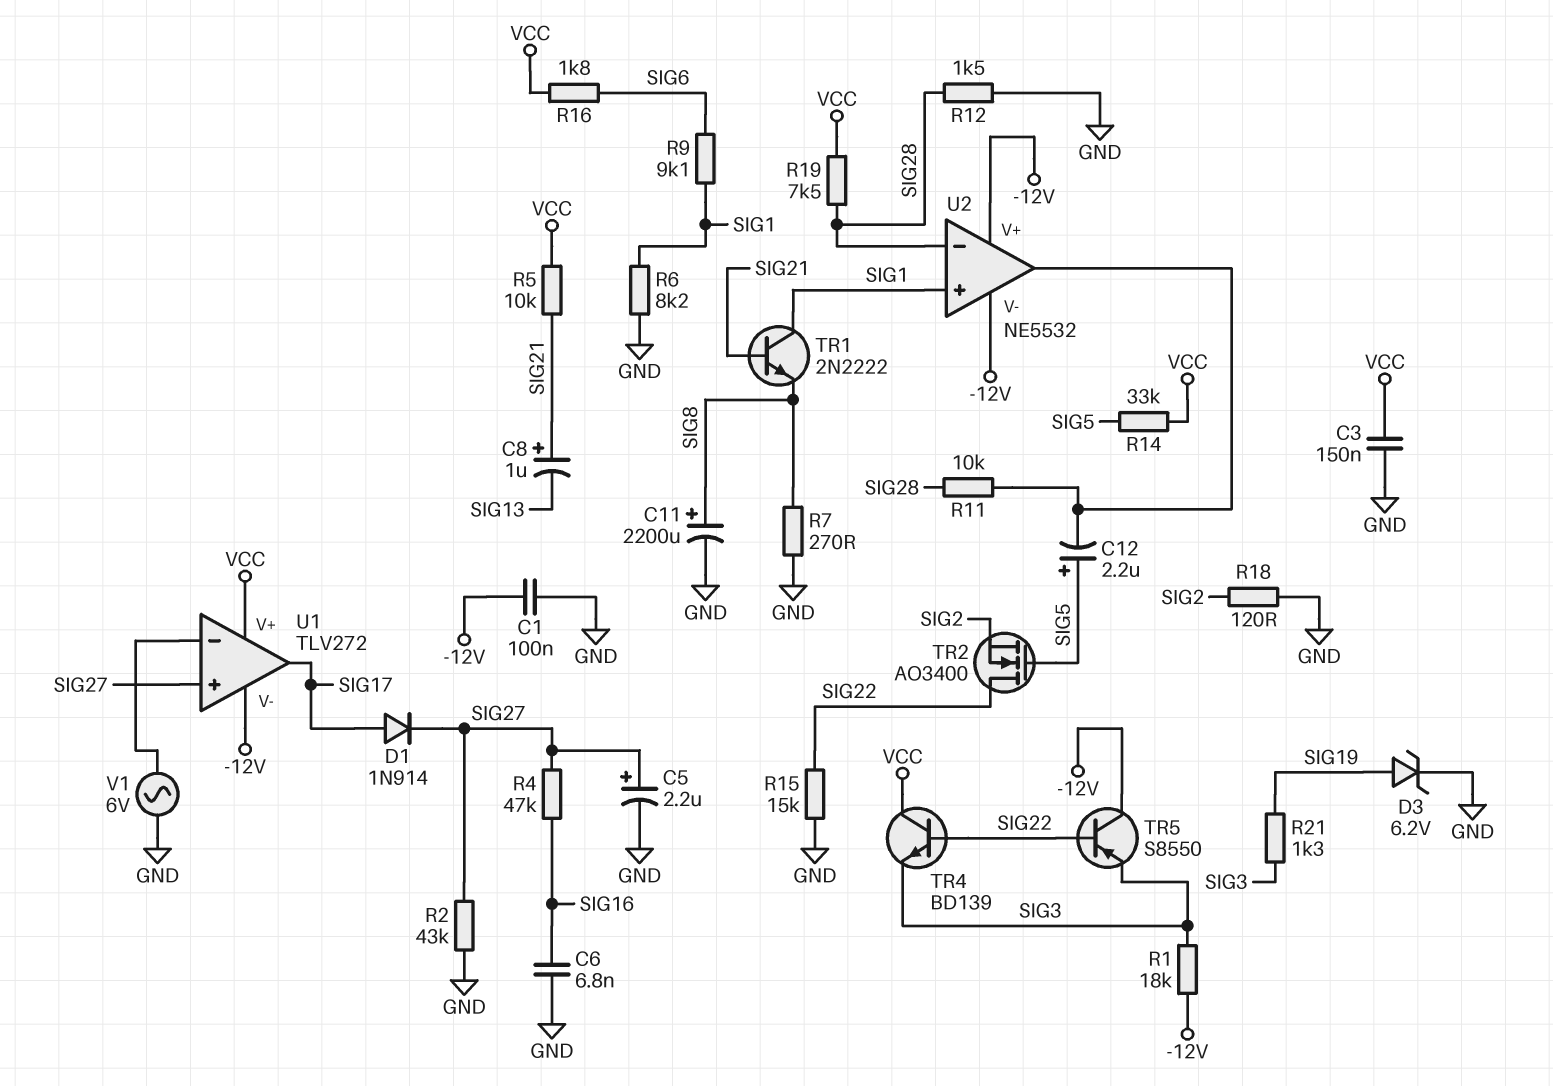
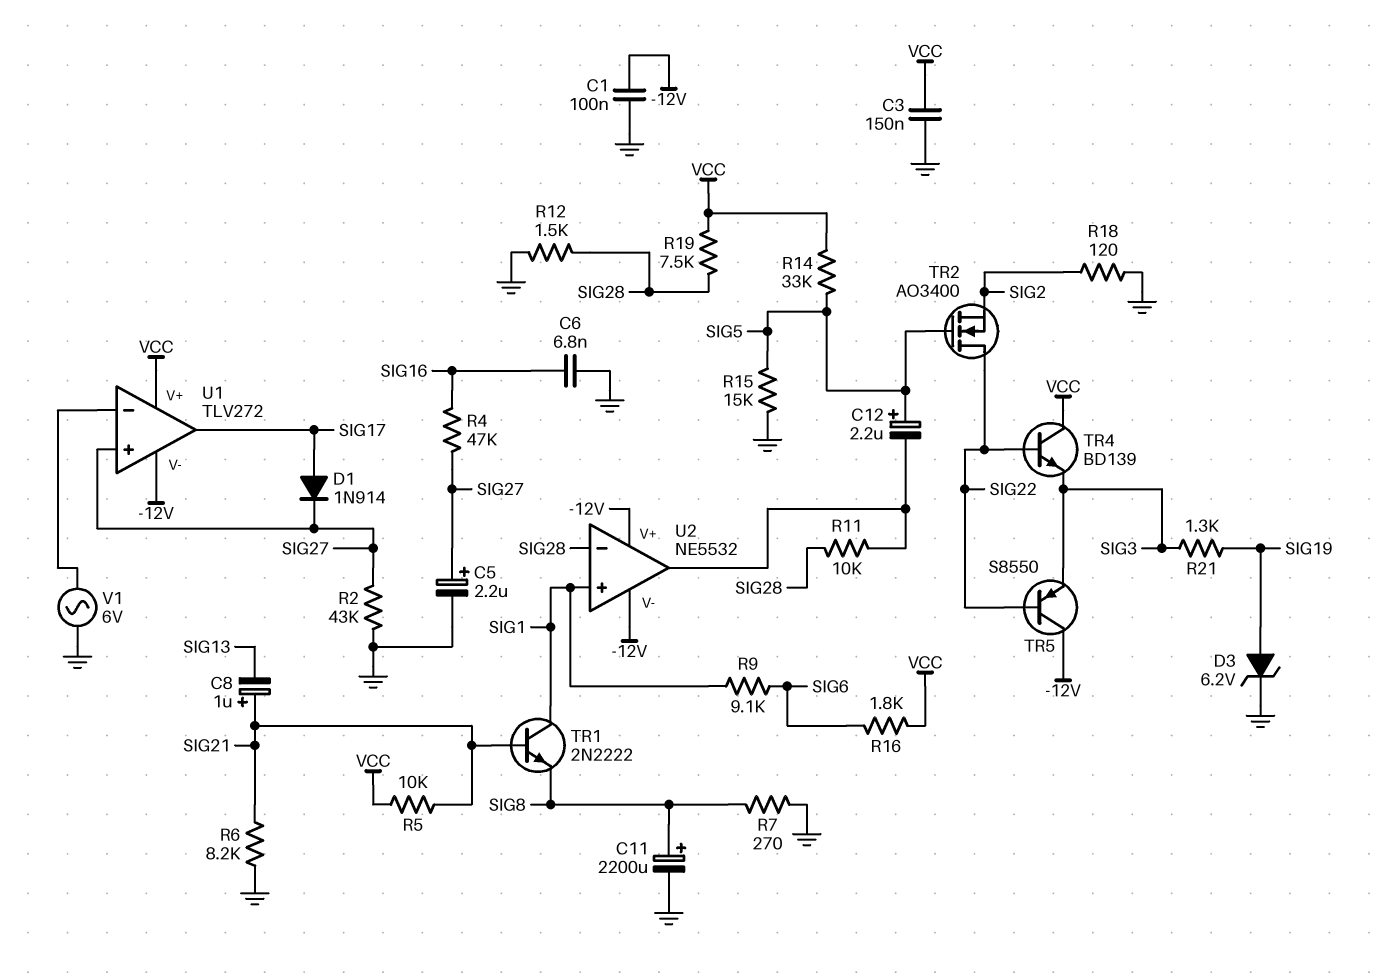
R1: 18k (-12V, SIG3) -> none
R6: 8.2k (GND, SIG1) -> 8.2k (GND, SIG21)
R15: 15k (GND, SIG22) -> 15k (GND, SIG5)

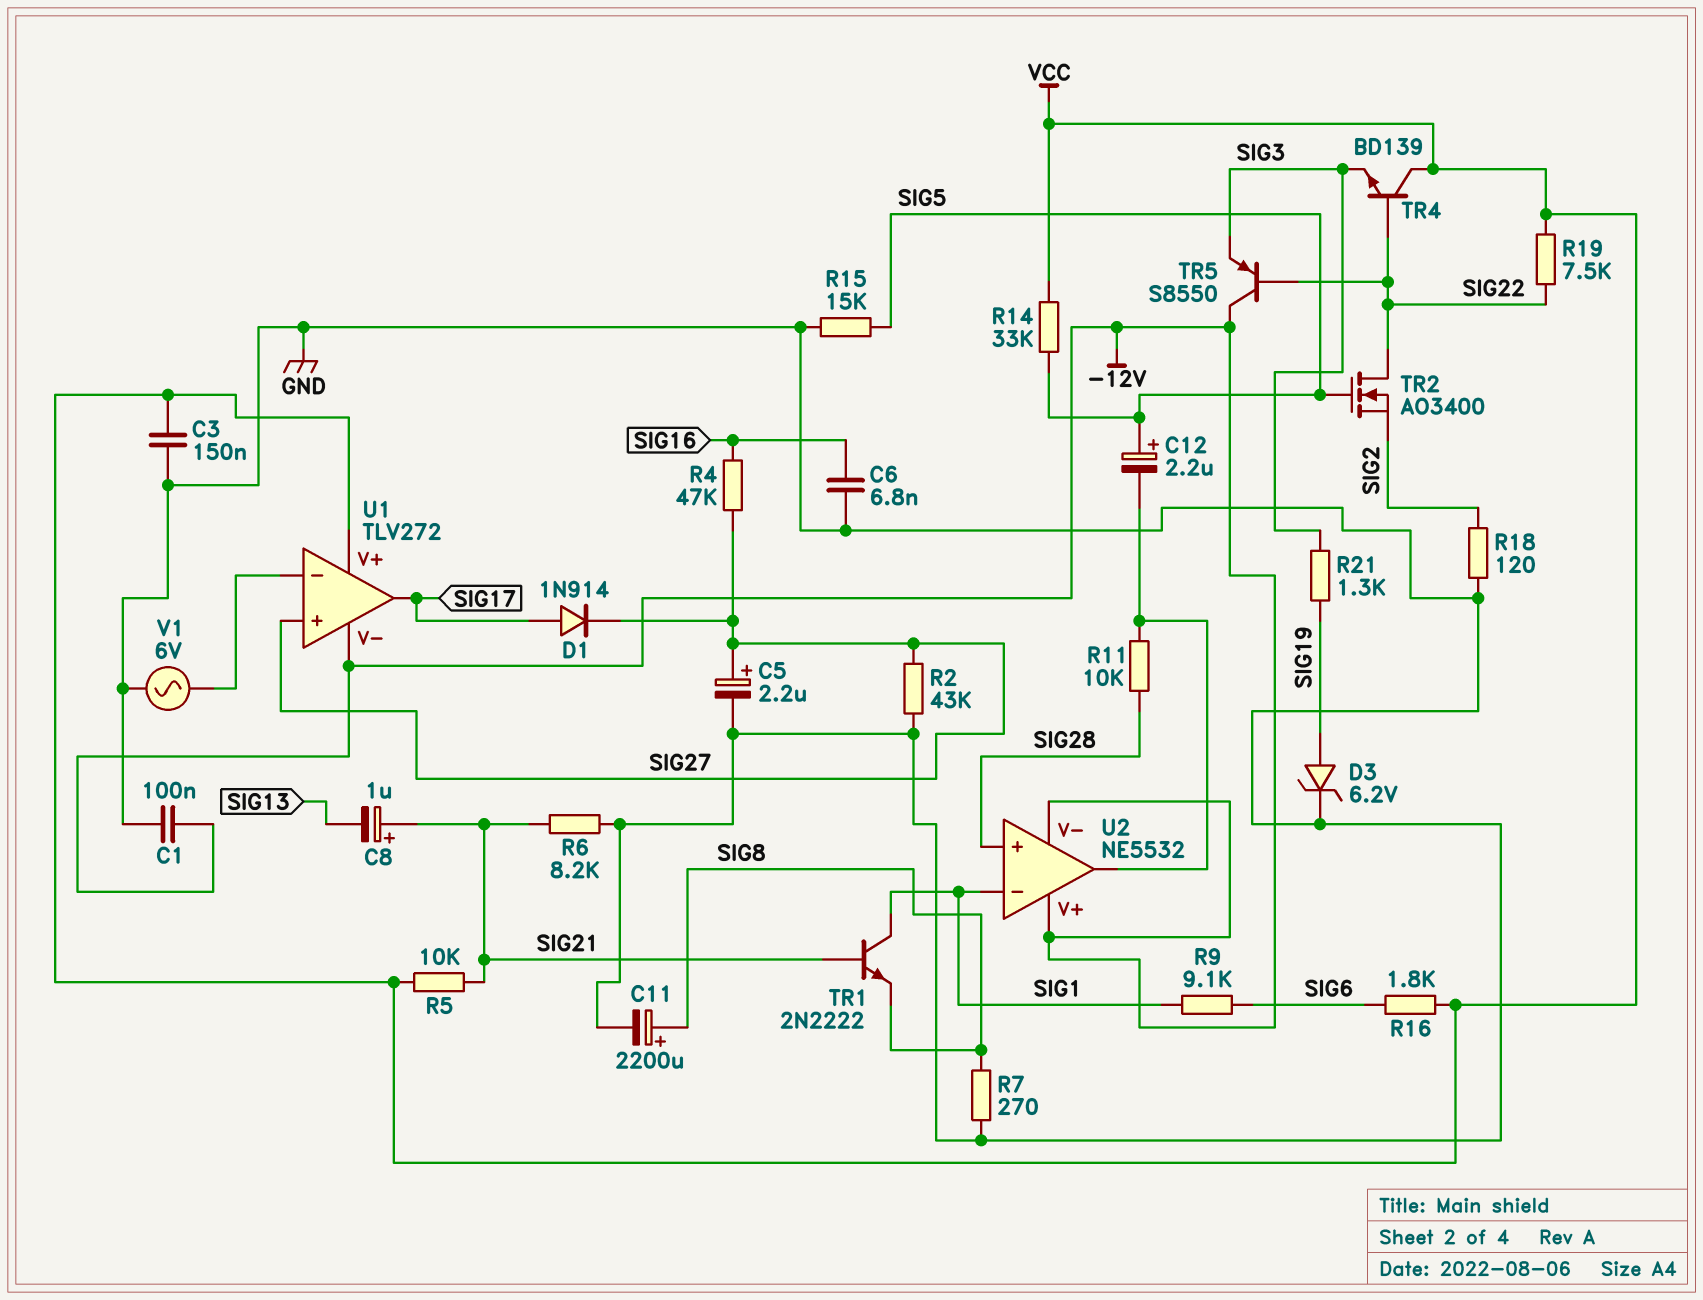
R12: 1.5k (GND, SIG28) -> none
R19: 7.5k (SIG28, VCC) -> 7.5k (SIG22, VCC)
U2 pin in+: SIG1 -> SIG28
U2 pin in-: SIG28 -> SIG1

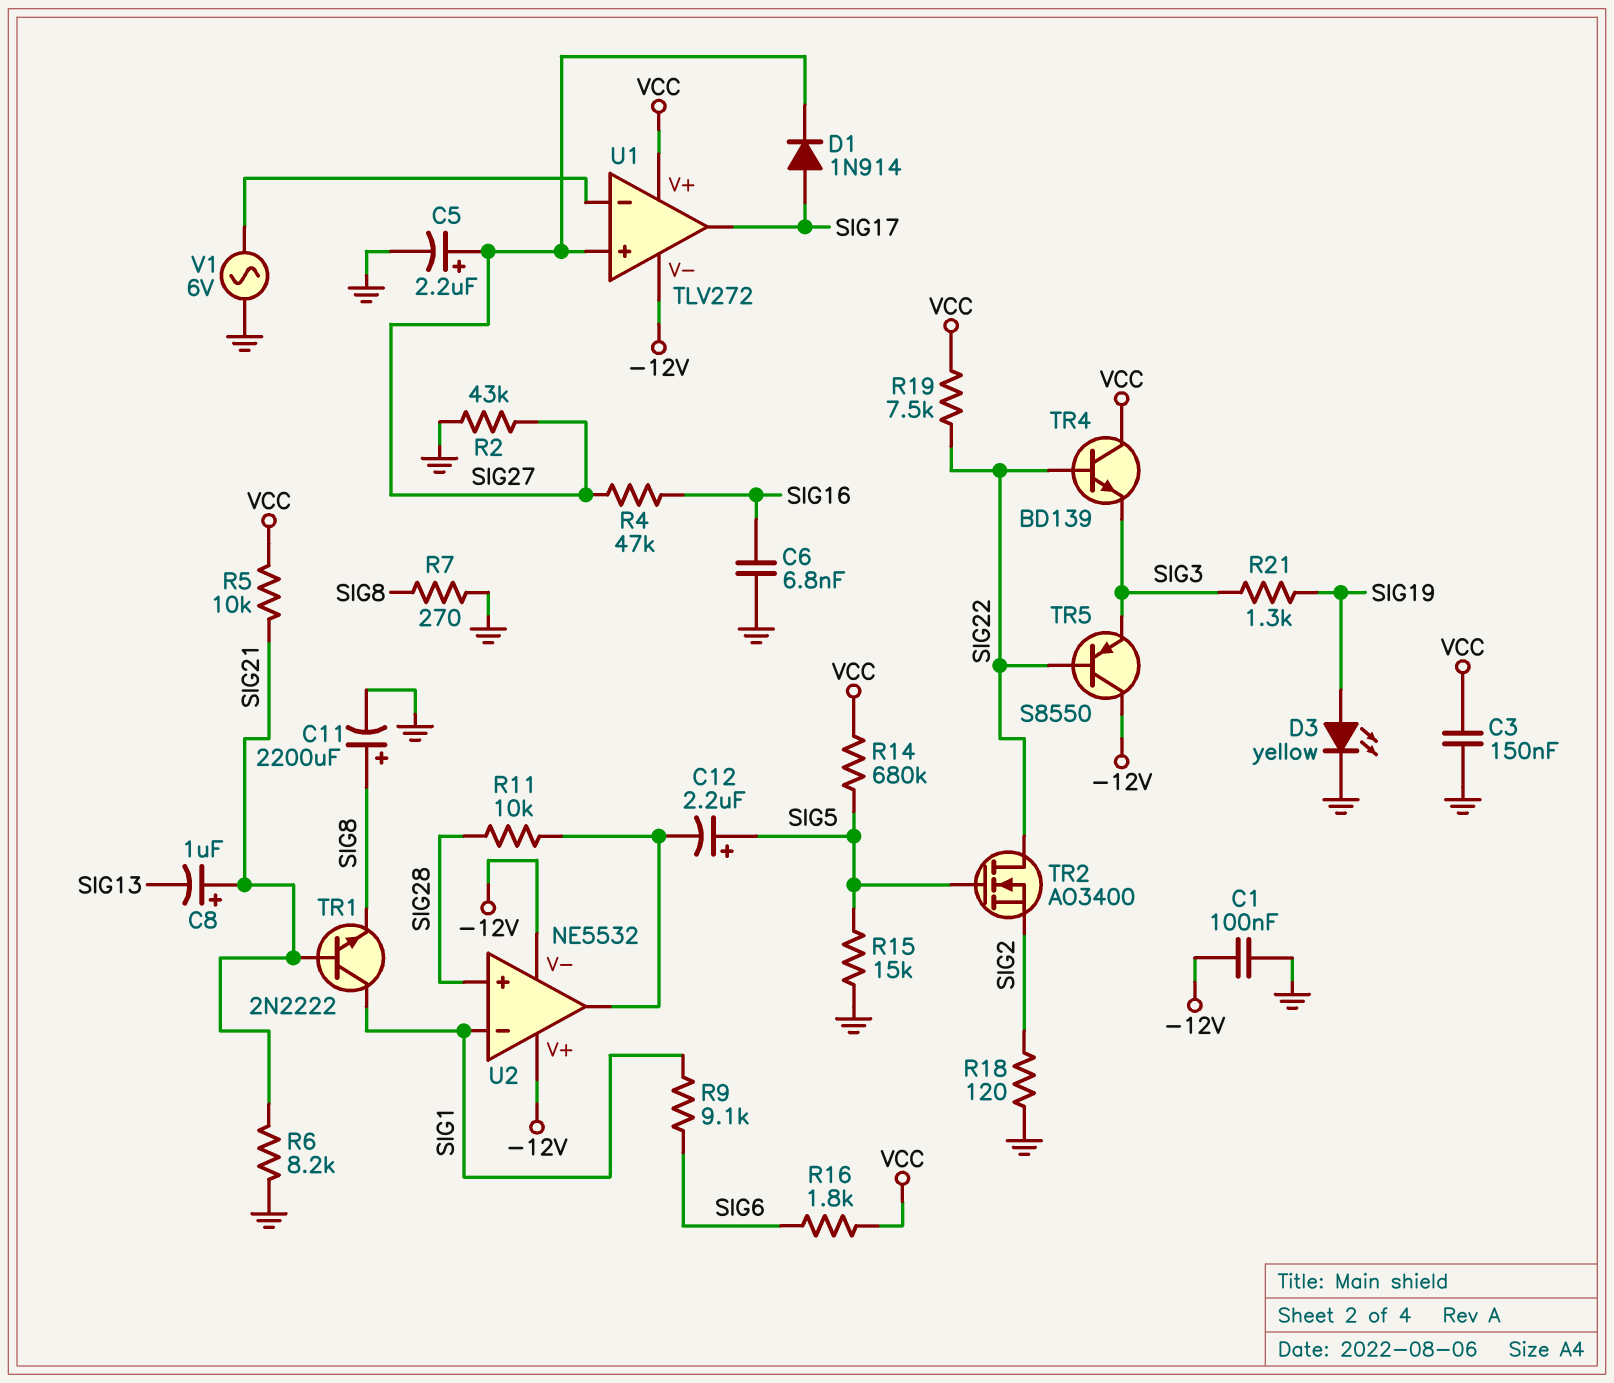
D3: zener 6.2V (A SIG19, K GND) -> LED yellow (A SIG19, K GND)
R14: 33k (SIG5, VCC) -> 680k (SIG5, VCC)

